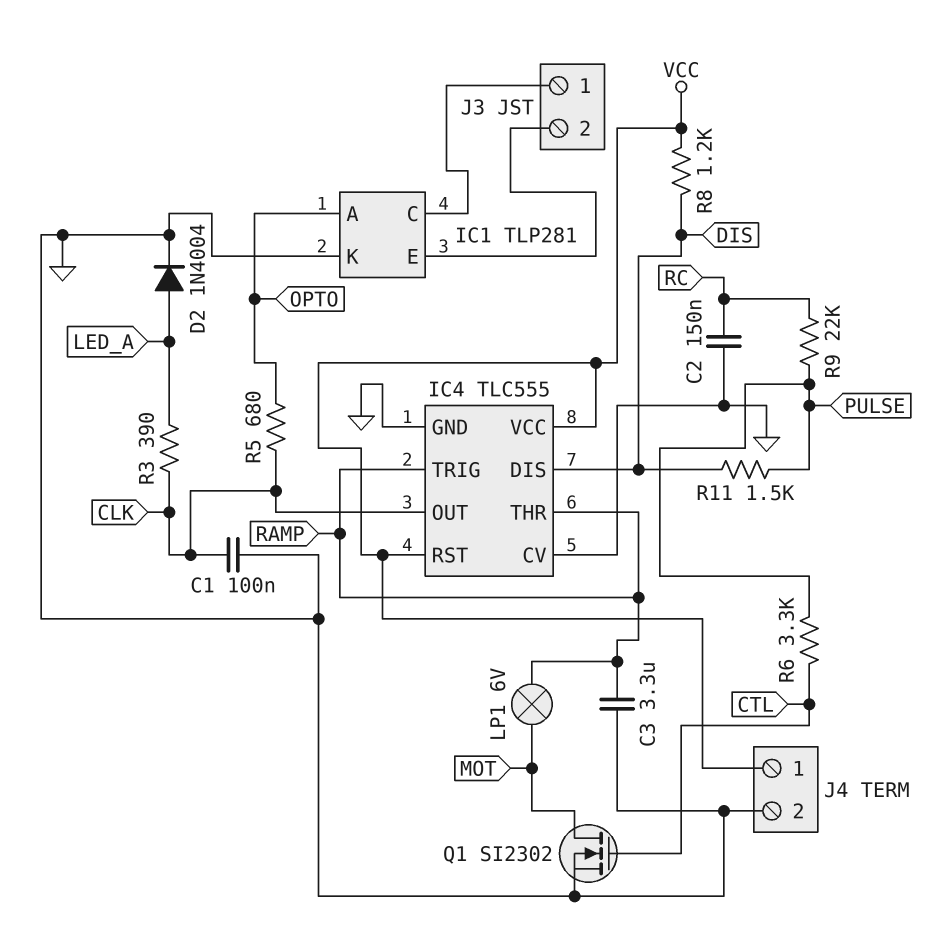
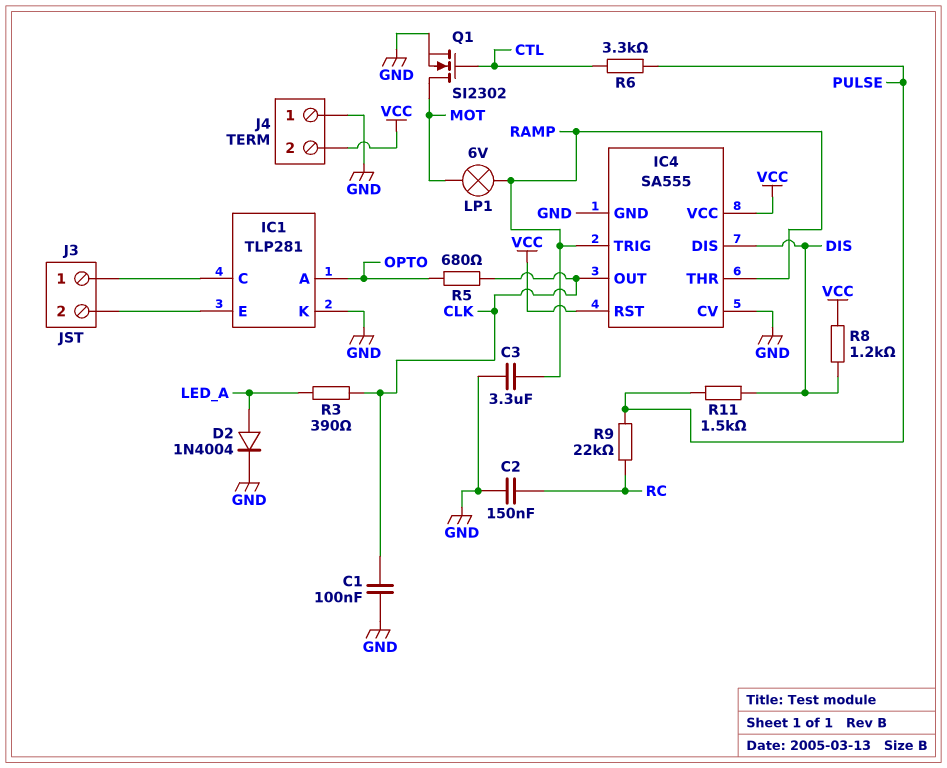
IC4: TLC555 -> SA555
J4 pin 1: VCC -> GND
J4 pin 2: GND -> VCC

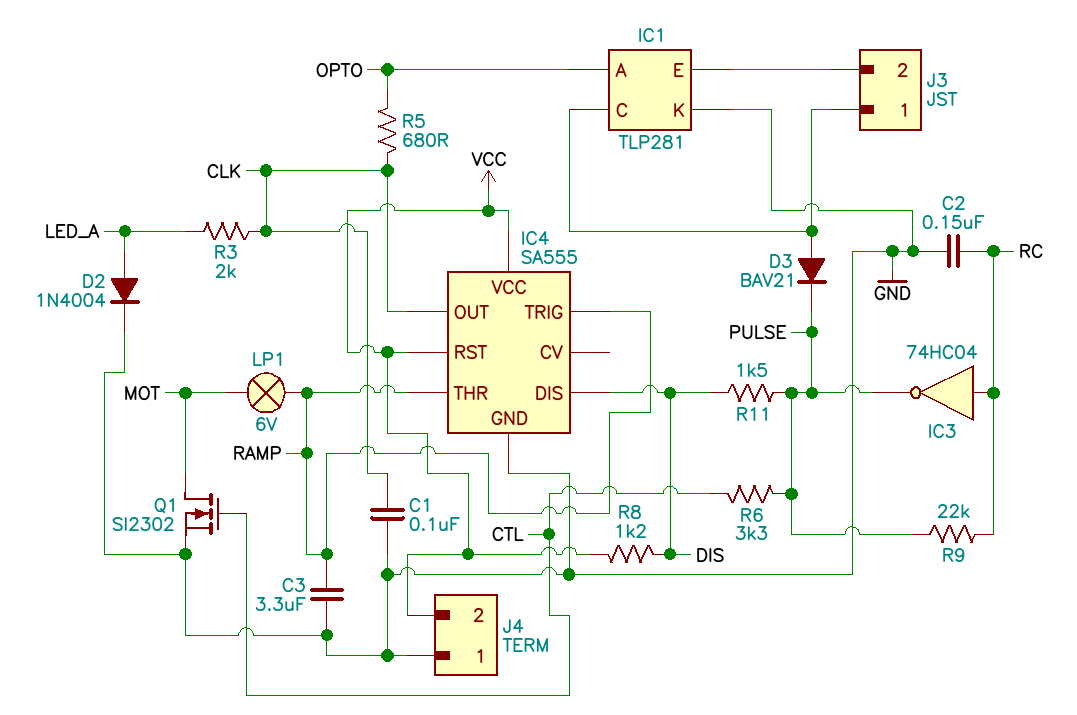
D3: none -> diode BAV21 (A IC1/C, K PULSE)
IC3: none -> NOT 74HC04 (in RC, out PULSE)
IC4 pin CV: GND -> none
R3: 390 (CLK, LED_A) -> 2k (CLK, LED_A)

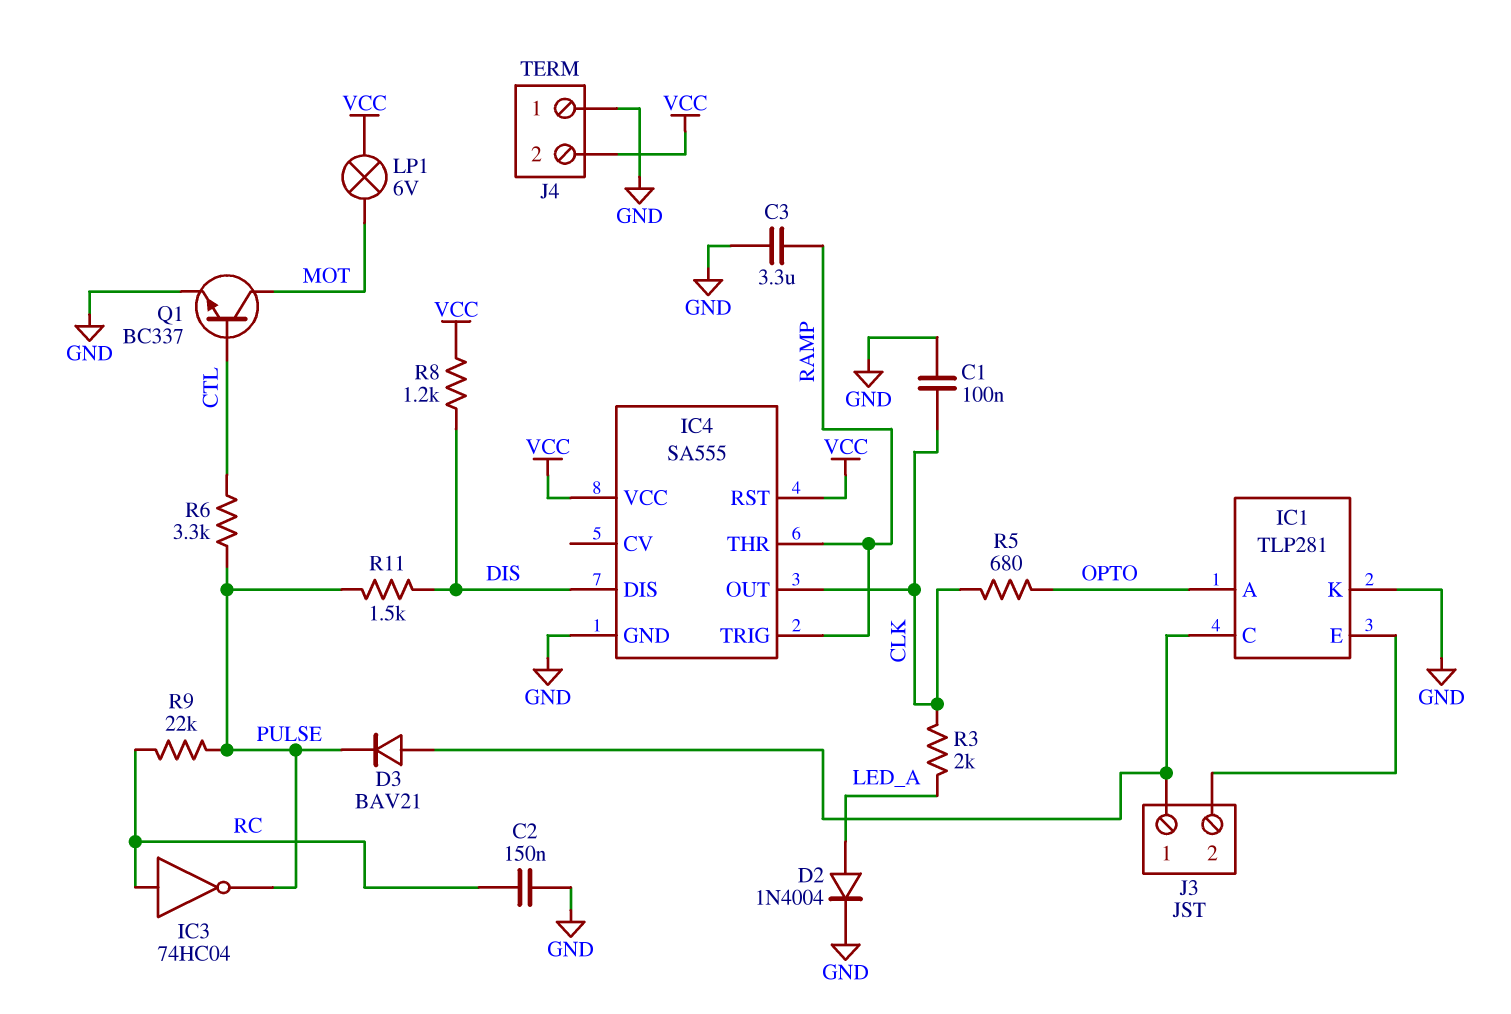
LP1: lamp 6V (MOT, RAMP) -> lamp 6V (MOT, VCC)
Q1: NMOS SI2302 (G CTL, D MOT, S GND) -> NPN BC337 (B CTL, C MOT, E GND)

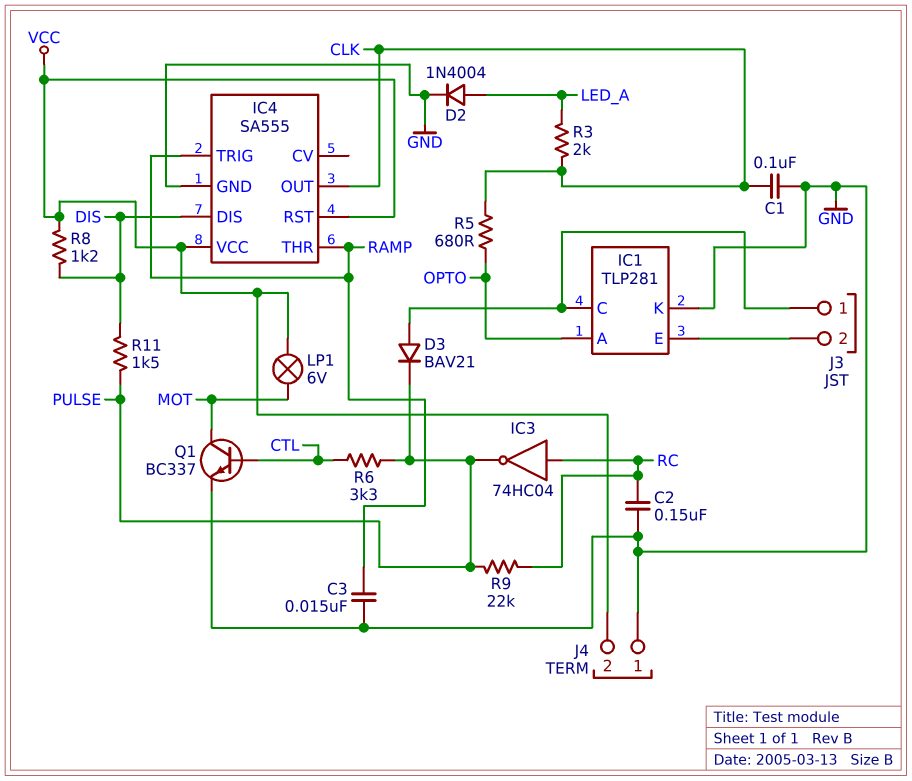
C3: 3.3uF (GND, RAMP) -> 15nF (GND, RAMP)

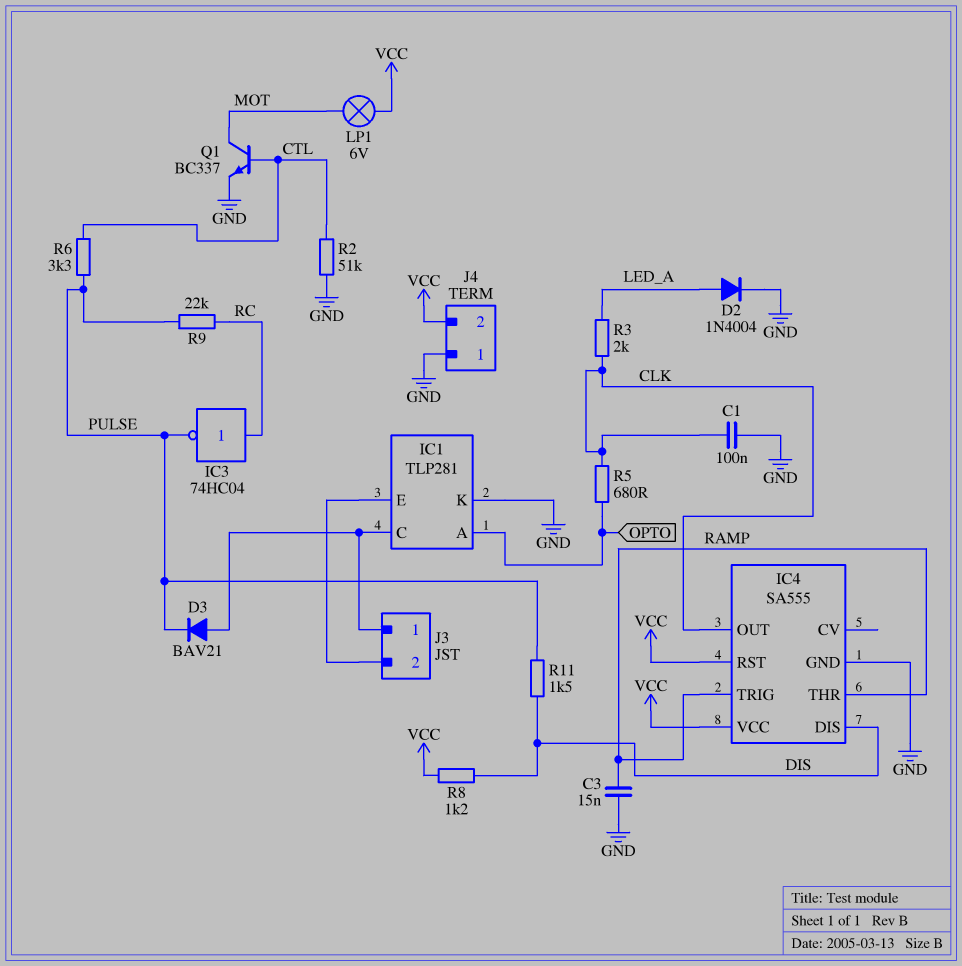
C2: 150nF (GND, RC) -> none
R2: none -> 51k (CTL, GND)

